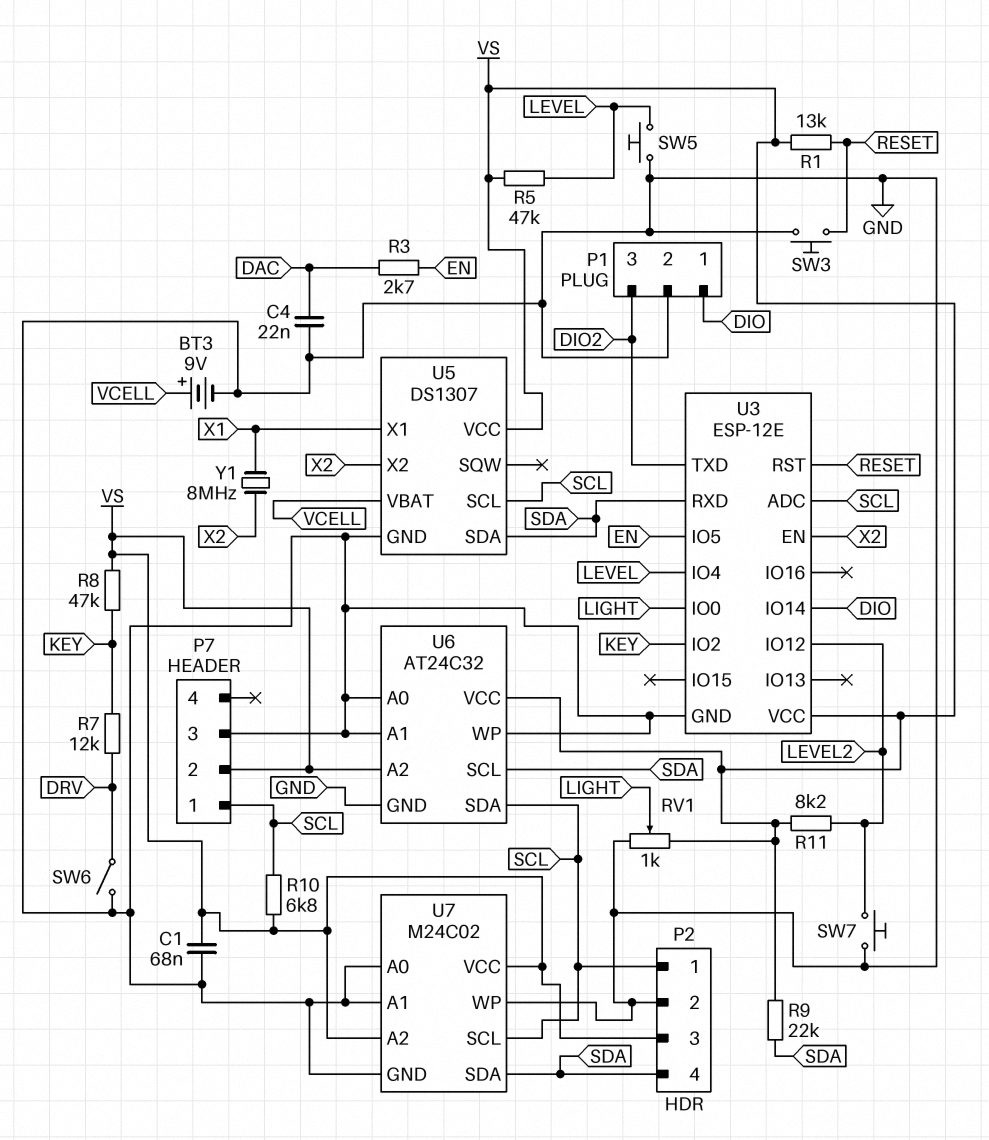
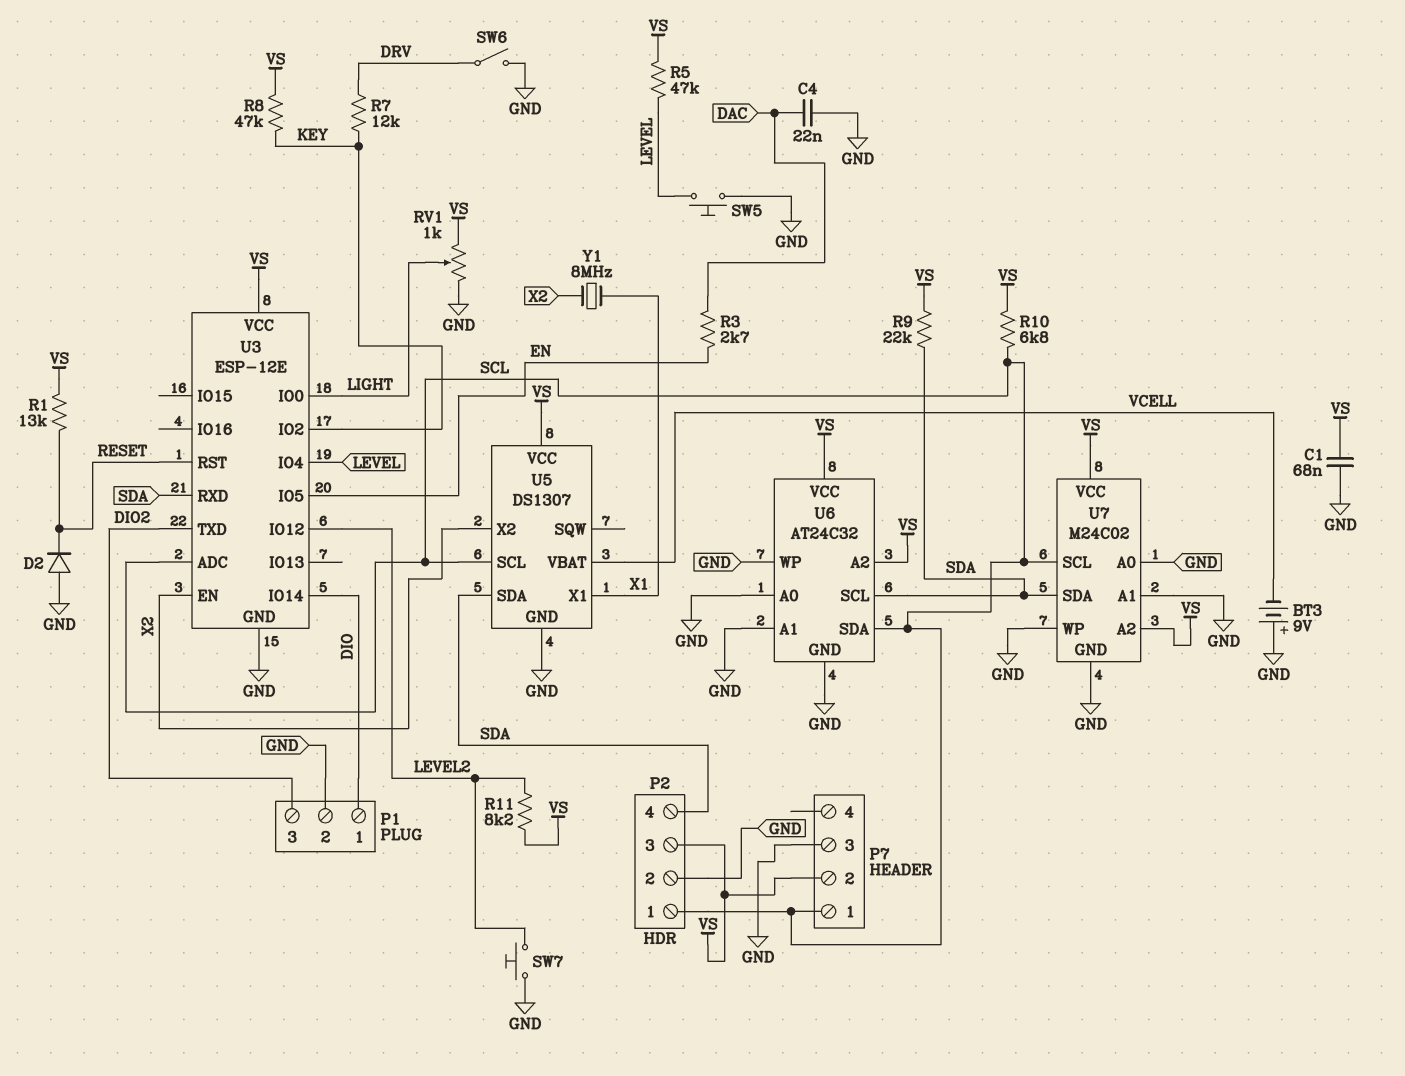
BT3: 9V (plus VCELL, minus GND) -> 9V (plus GND, minus VCELL)
D2: none -> diode (A GND, K RESET)
SW3: button (GND, RESET) -> none

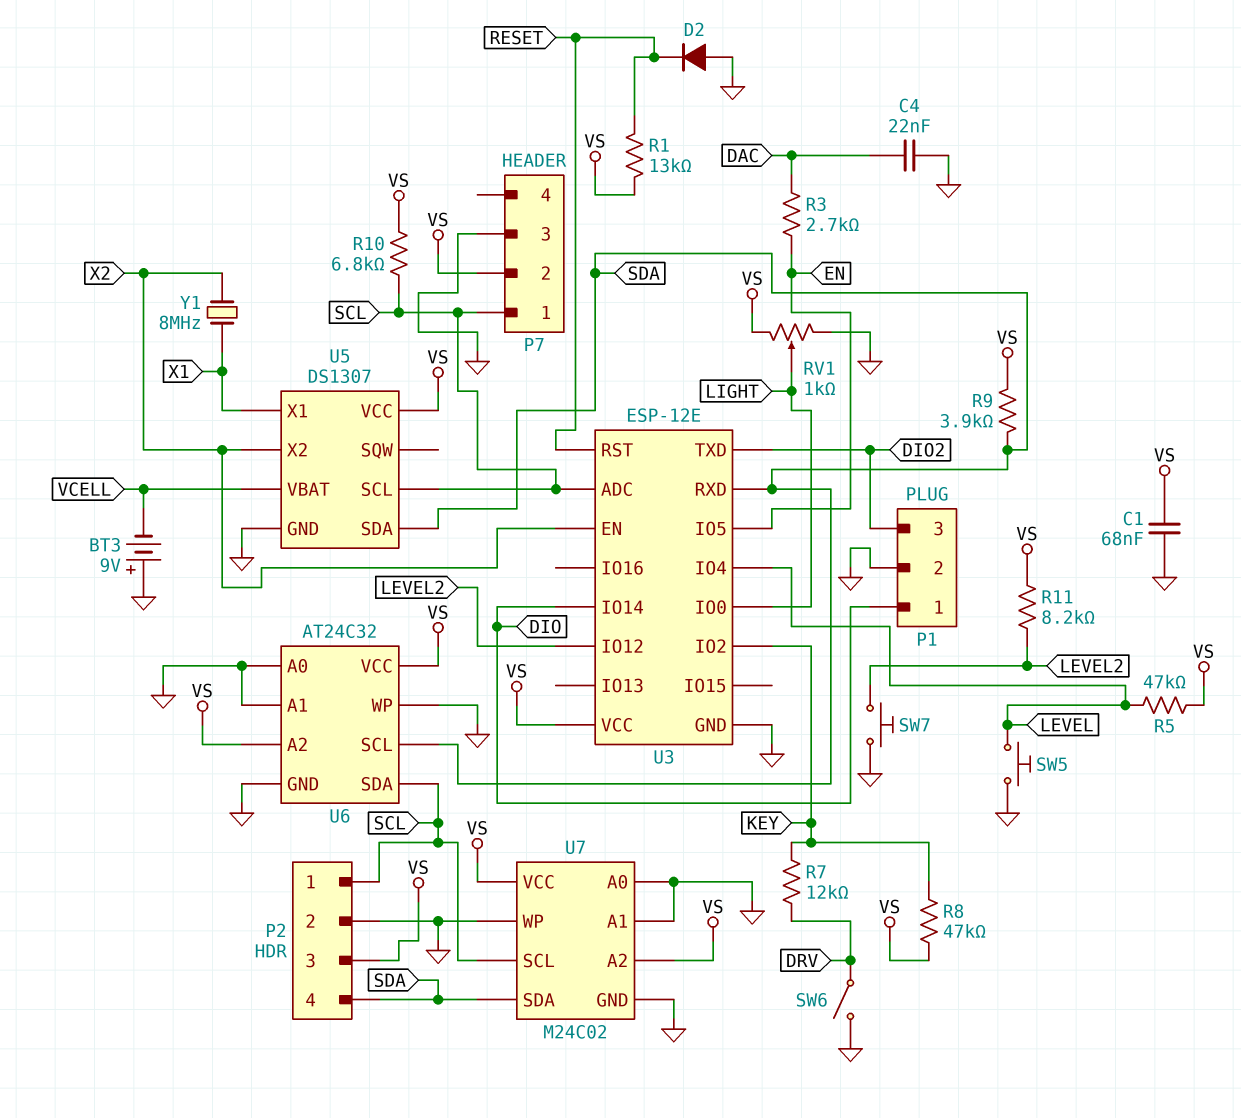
R9: 22k (SDA, VS) -> 3.9k (SDA, VS)

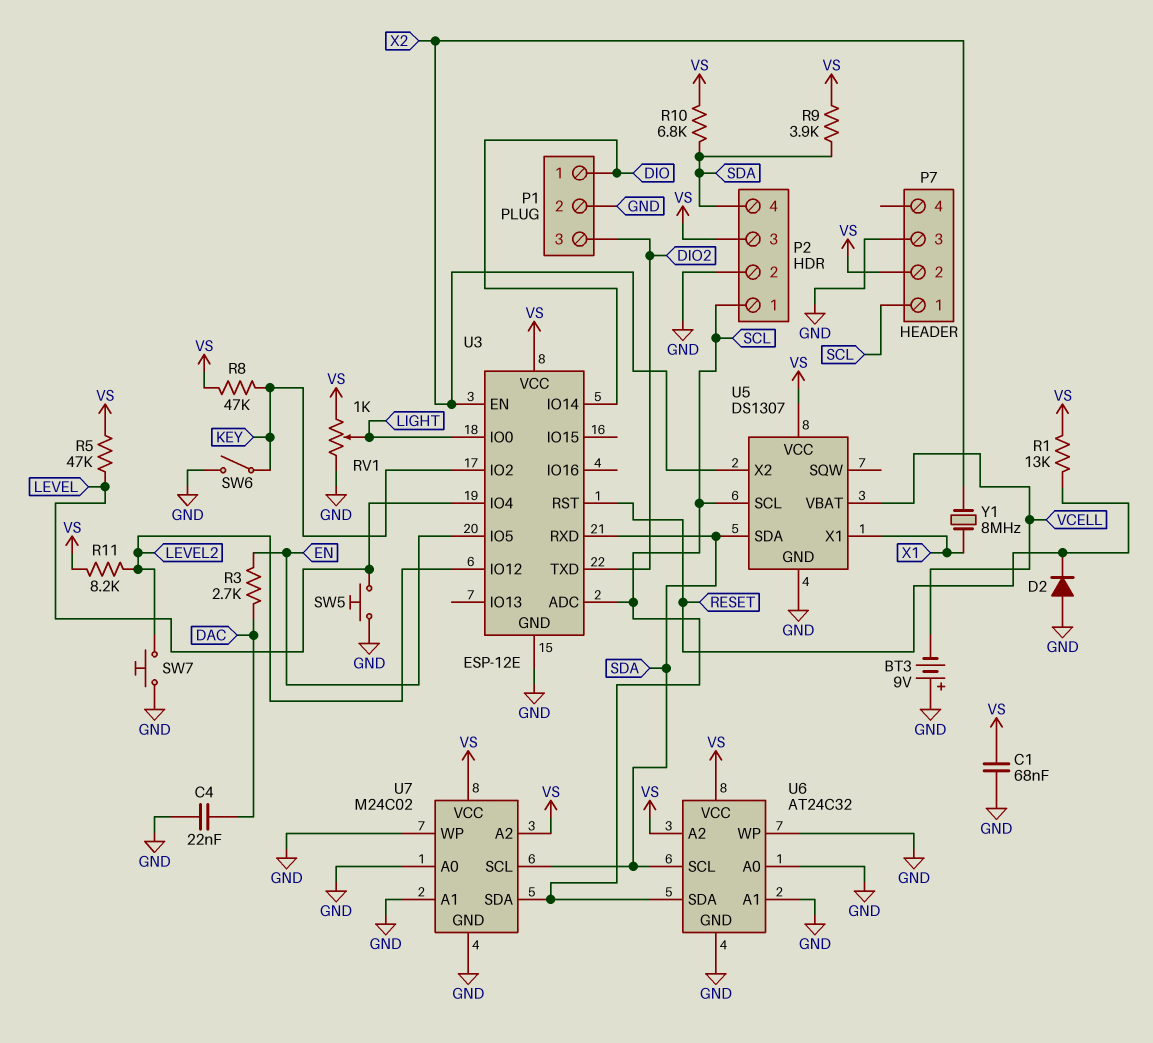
R7: 12k (DRV, KEY) -> none
R10: 6.8k (SCL, VS) -> 6.8k (SDA, VS)
SW6: switch (DRV, GND) -> switch (GND, KEY)
U7 pin SCL: SCL -> SDA
U7 pin SDA: SDA -> SCL

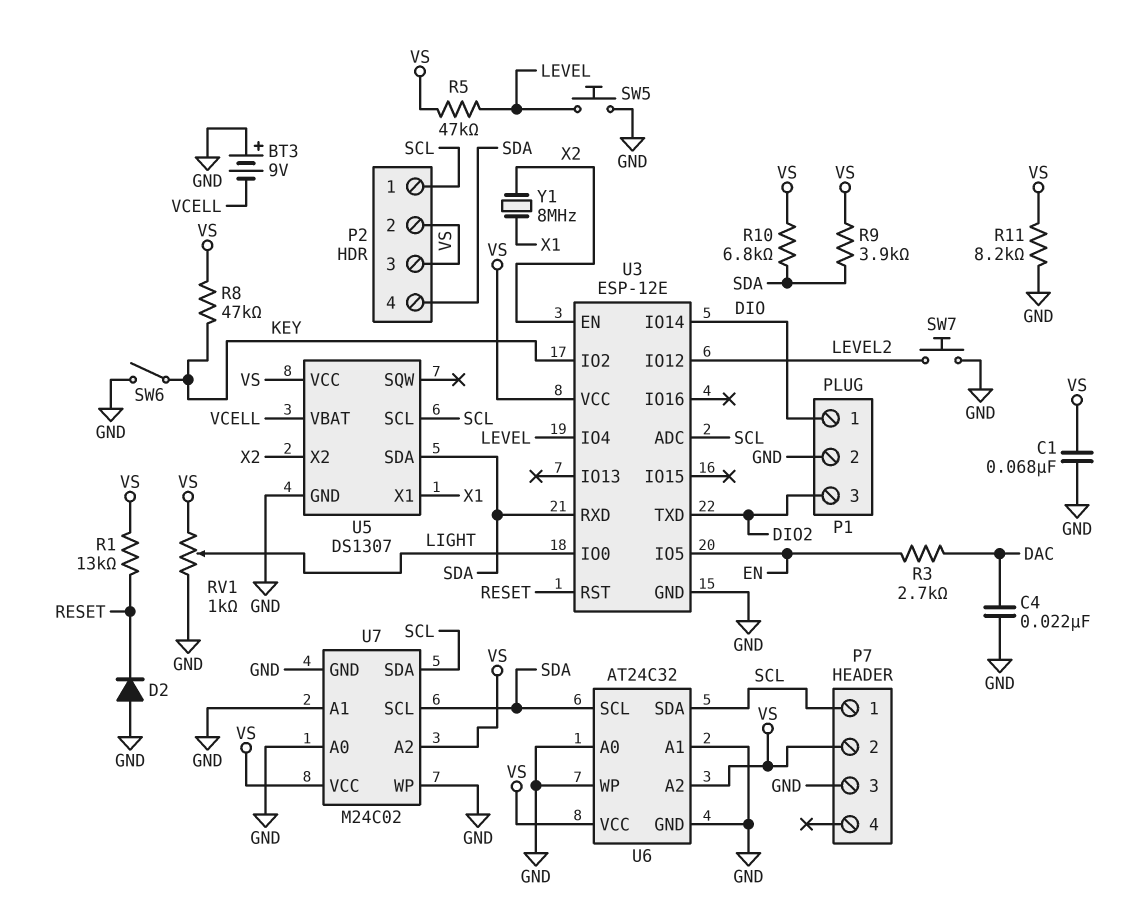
P2 pin 2: GND -> VS
R11: 8.2k (LEVEL2, VS) -> 8.2k (GND, VS)

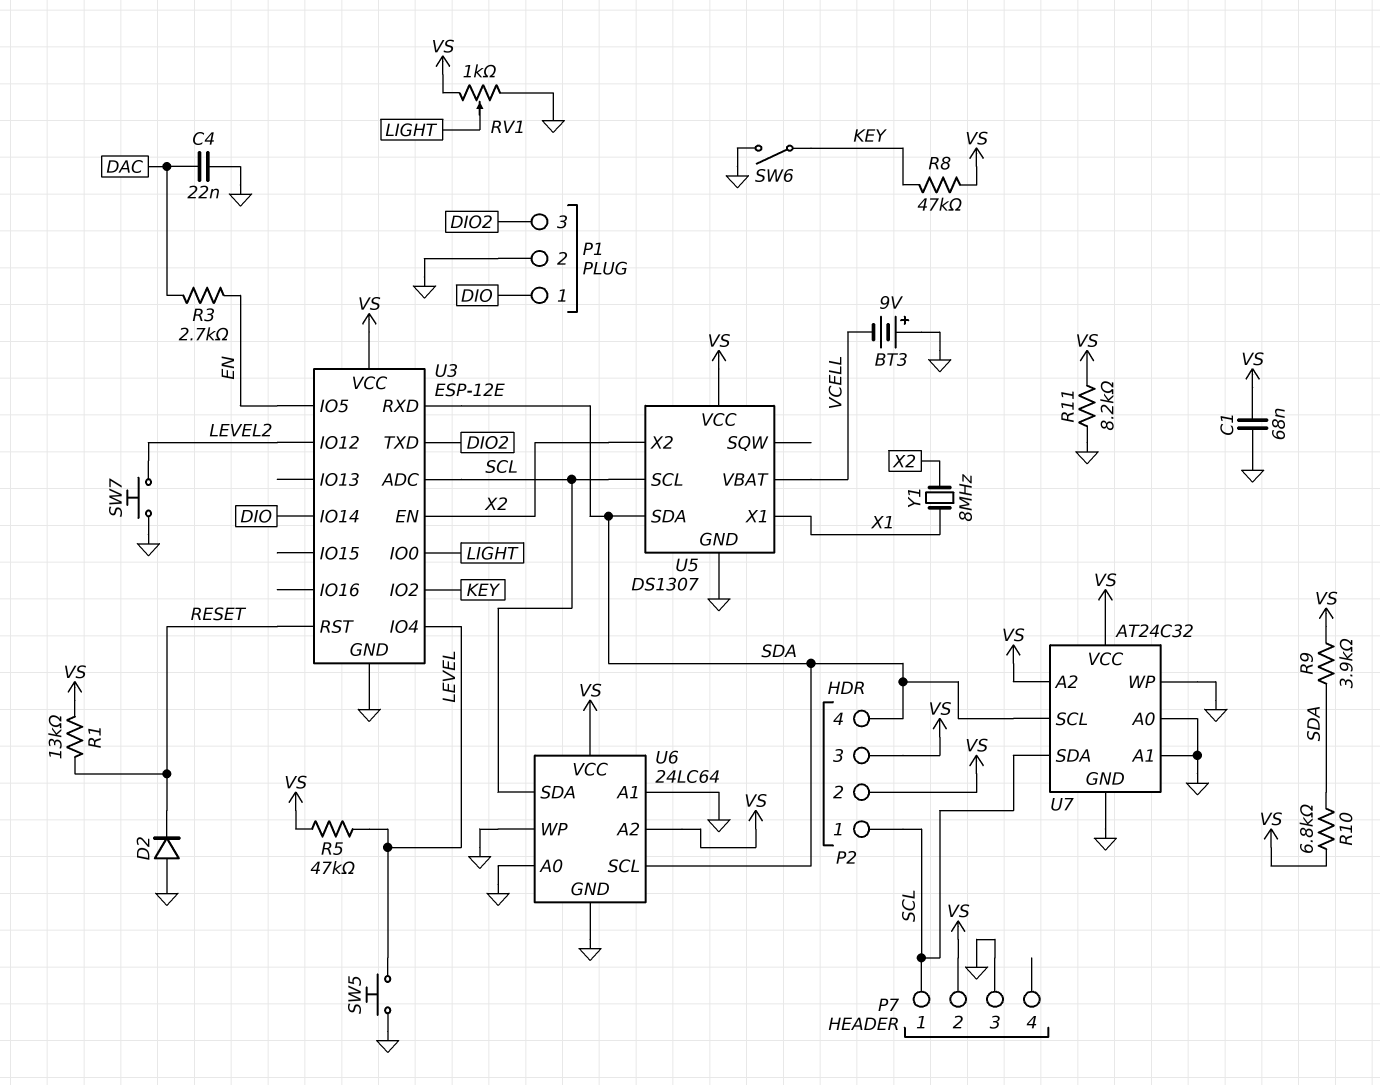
U6: AT24C32 -> 24LC64
U7: M24C02 -> AT24C32

